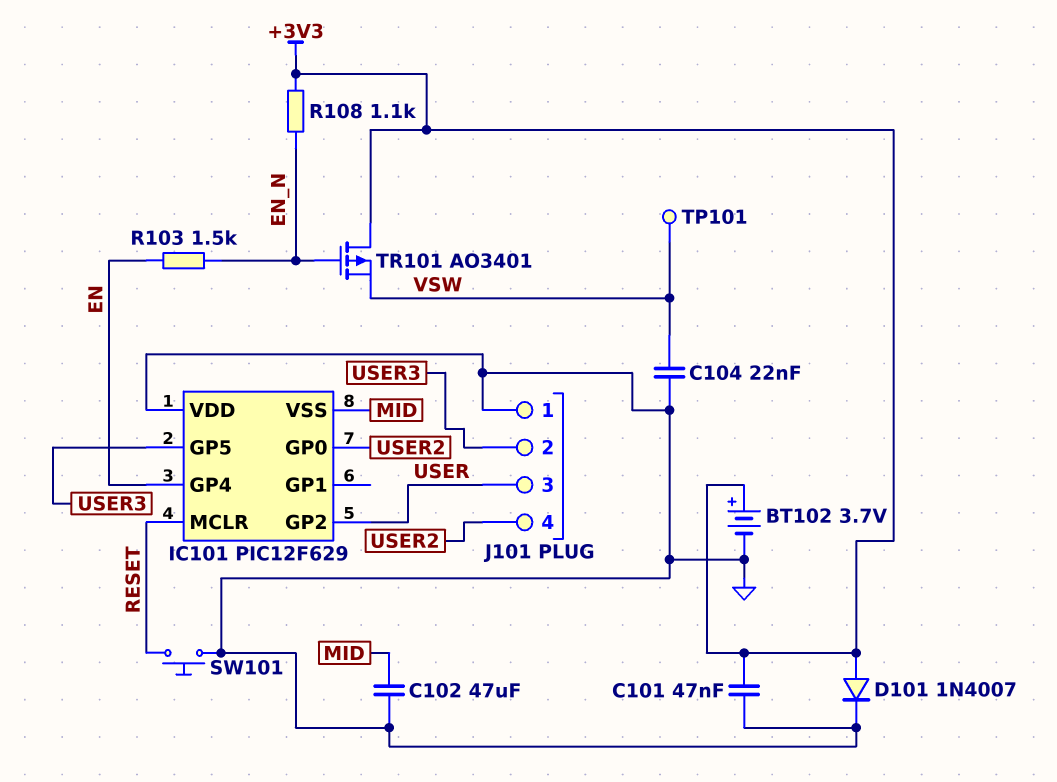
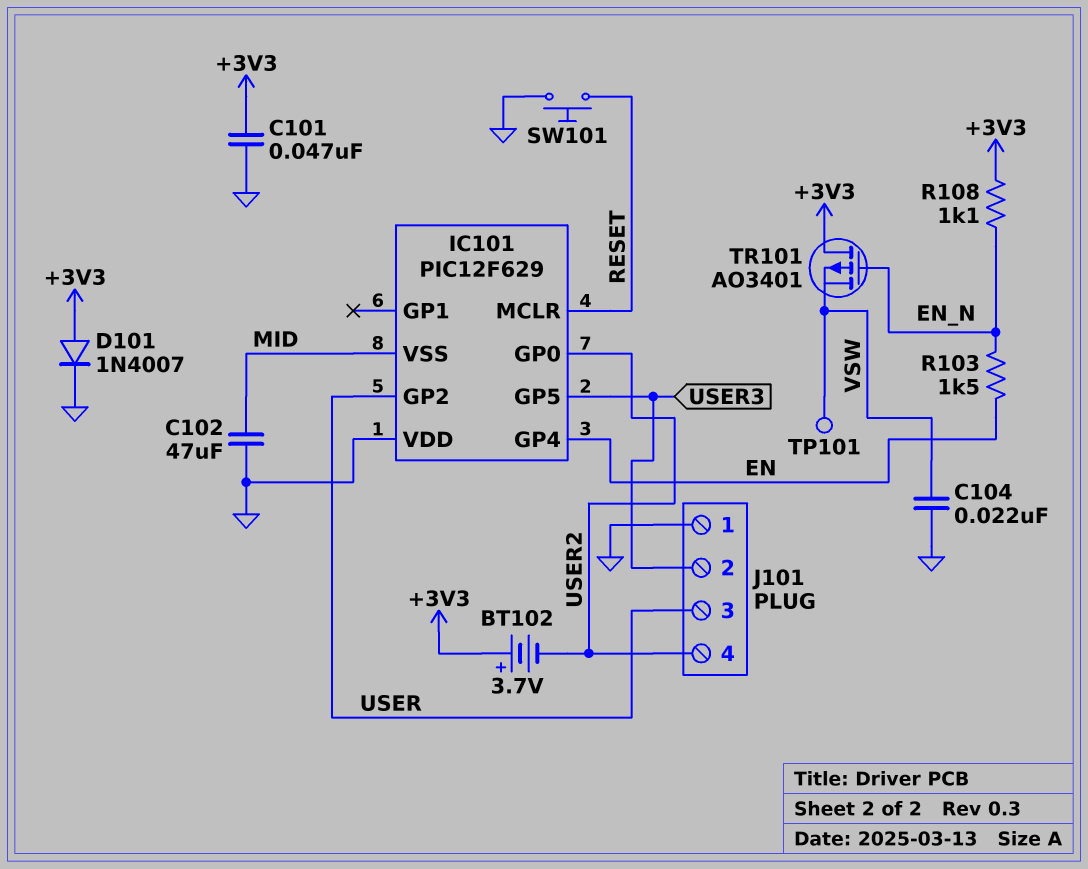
BT102: 3.7V (plus +3V3, minus GND) -> 3.7V (plus +3V3, minus USER2)

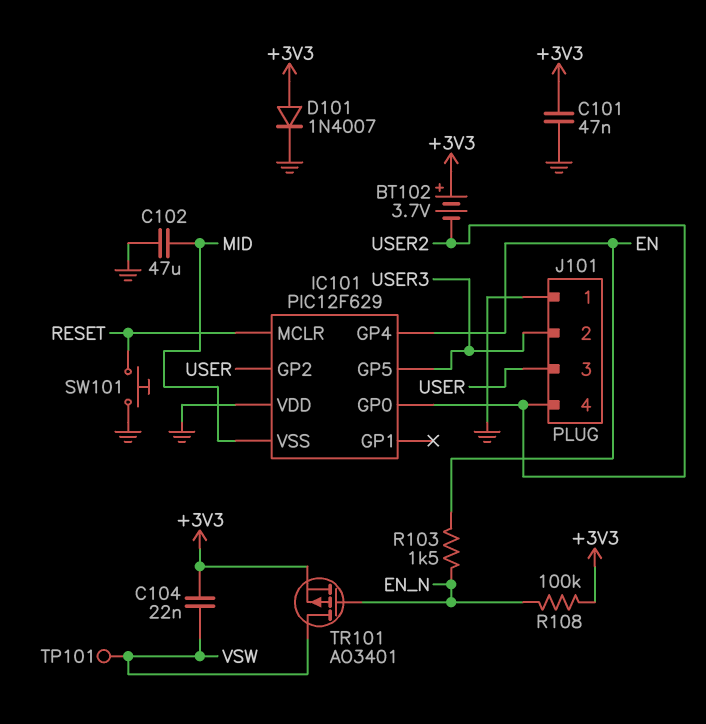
C104: 22nF (GND, VSW) -> 22nF (+3V3, VSW)
R108: 1.1k (+3V3, EN_N) -> 100k (+3V3, EN_N)
TR101: PMOS AO3401 (G EN_N, D +3V3, S VSW) -> PMOS AO3401 (G EN_N, D VSW, S +3V3)

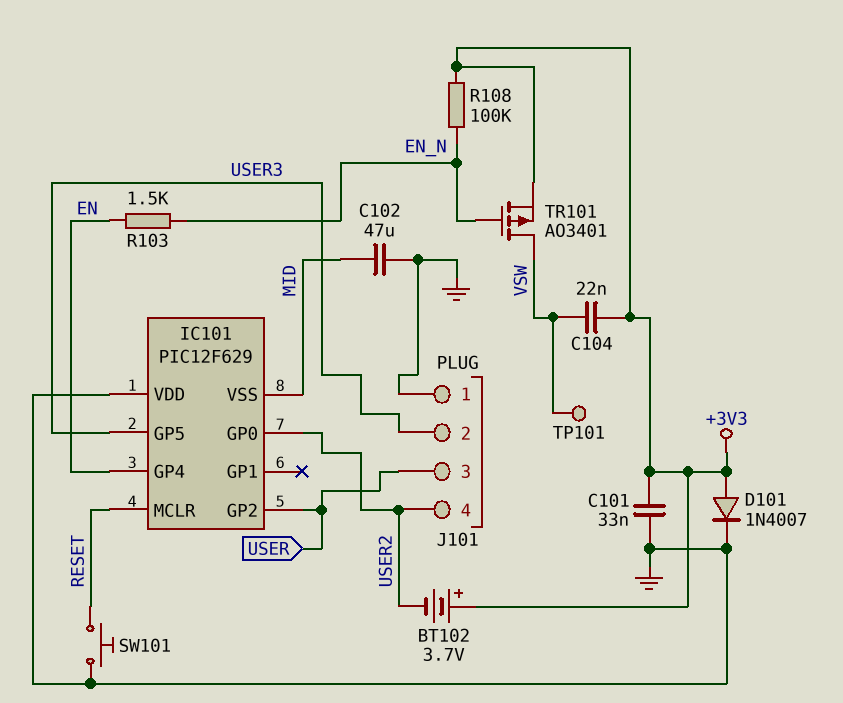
C101: 47nF (+3V3, GND) -> 33nF (+3V3, GND)

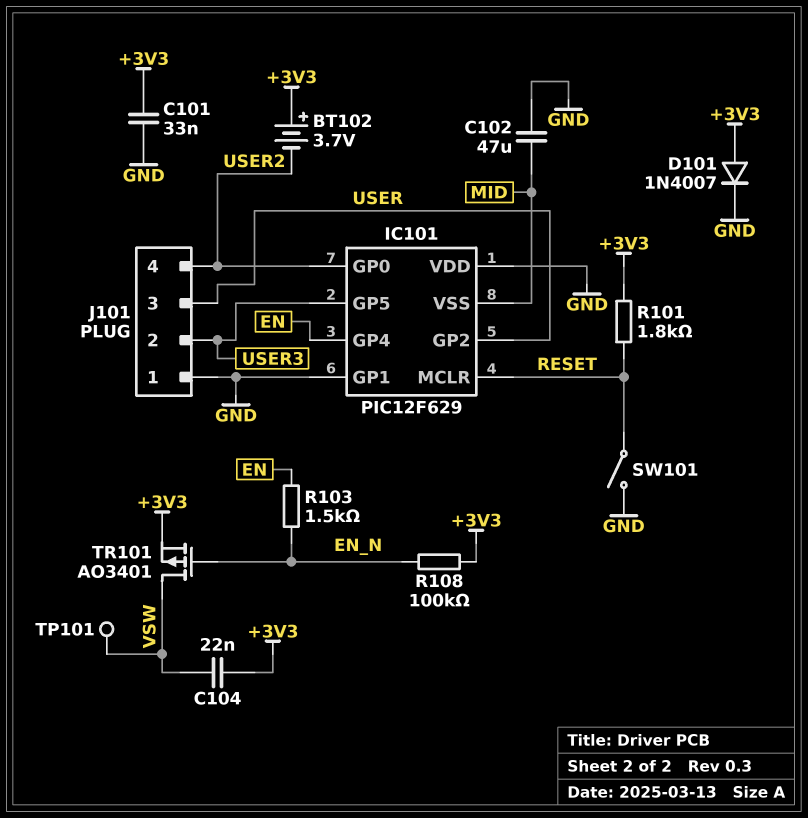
IC101 pin GP1: none -> GND
R101: none -> 1.8k (+3V3, RESET)
SW101: button (GND, RESET) -> switch (GND, RESET)

